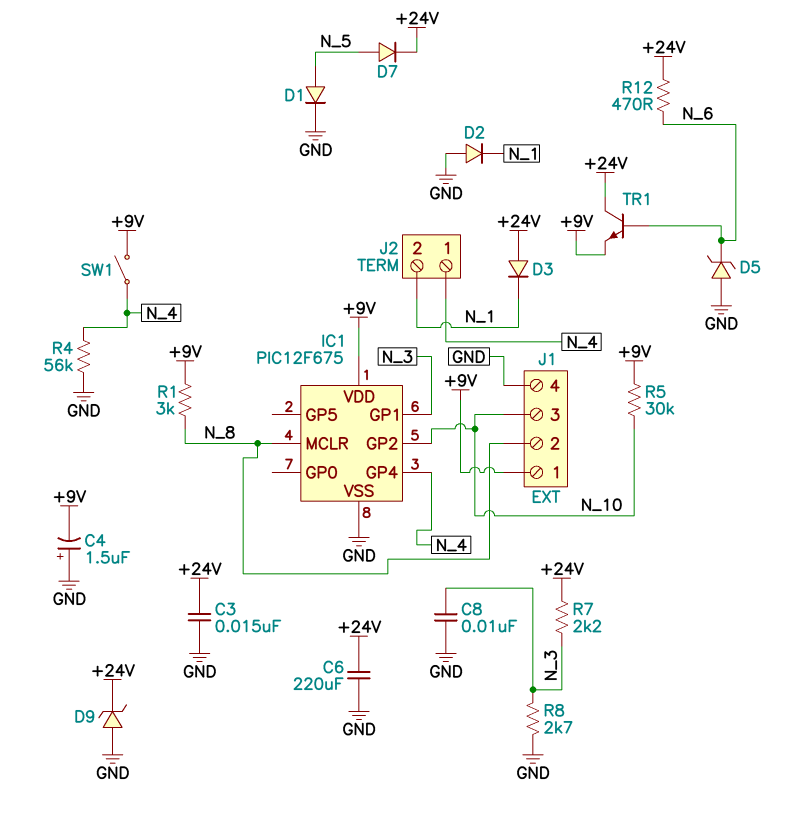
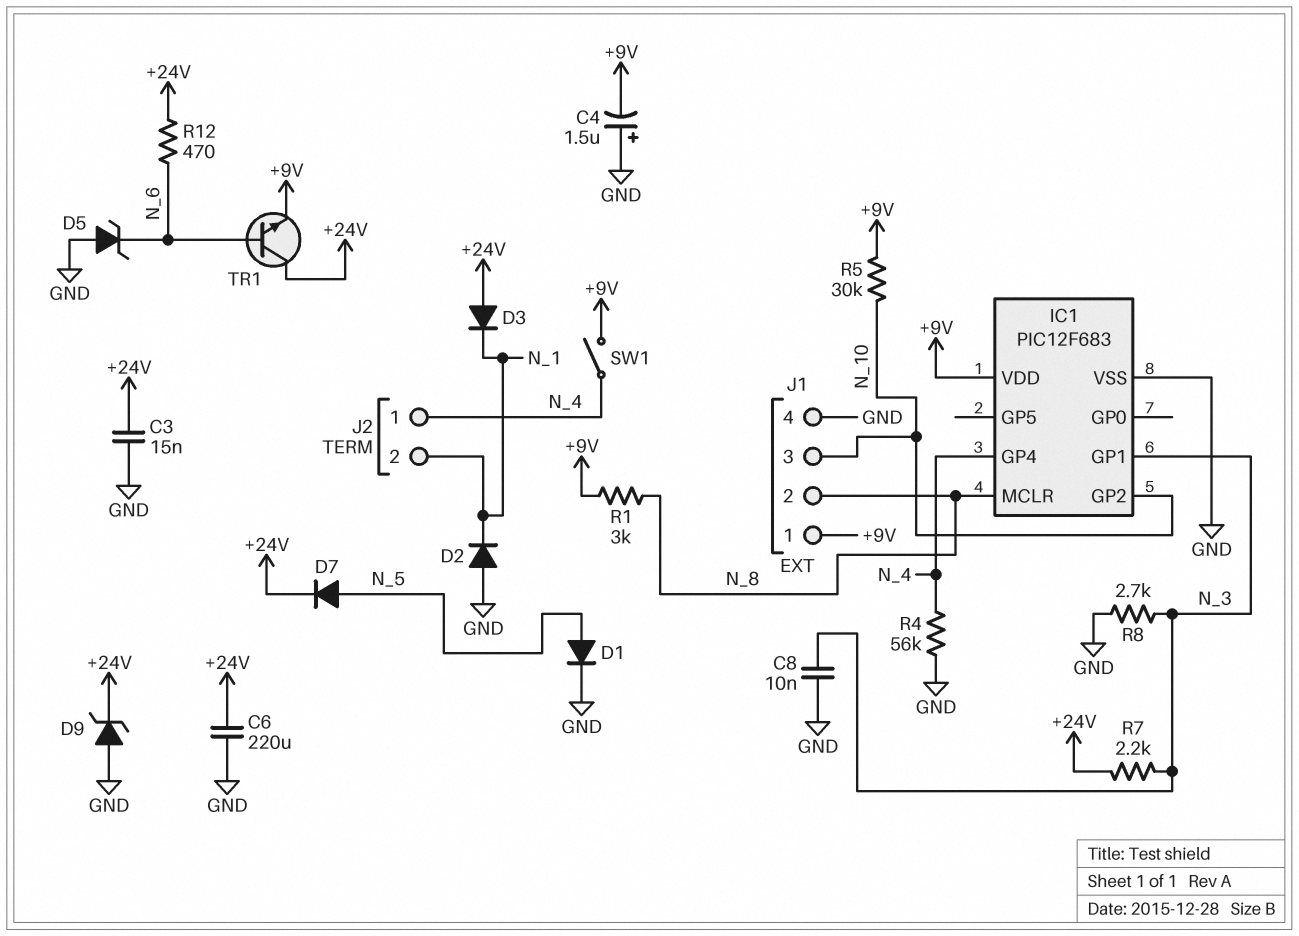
IC1: PIC12F675 -> PIC12F683

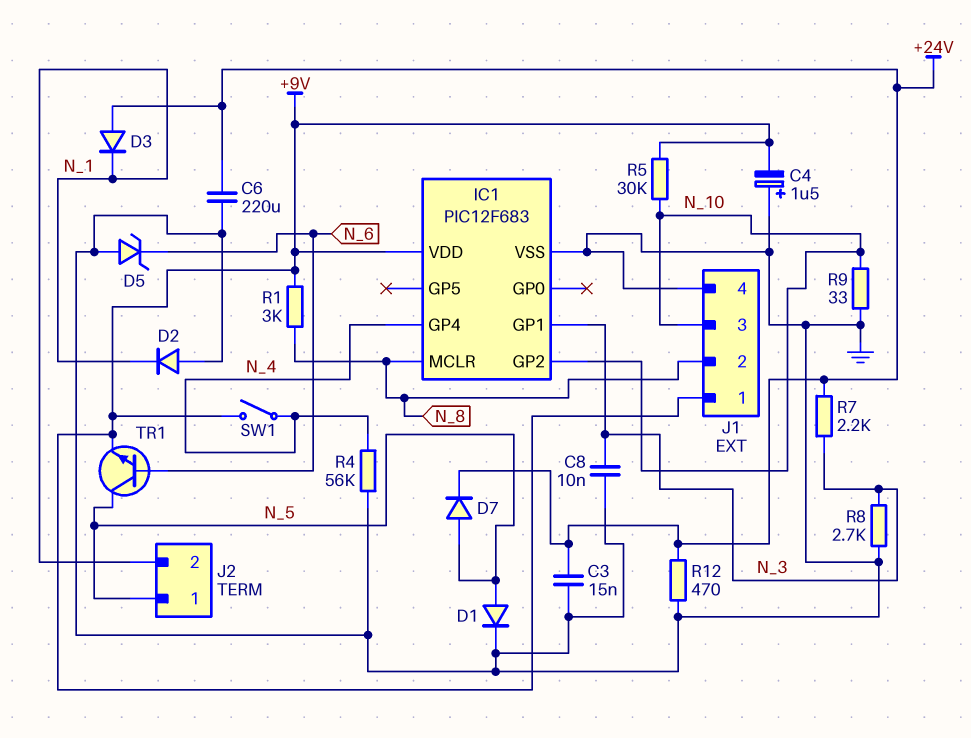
D9: zener (A GND, K +24V) -> none
J2 pin 1: N_4 -> N_5
R9: none -> 33 (GND, N_10)
R12: 470 (+24V, N_6) -> 470 (+24V, GND)
TR1: NPN (B N_6, C +24V, E +9V) -> NPN (B N_6, C N_5, E +9V)

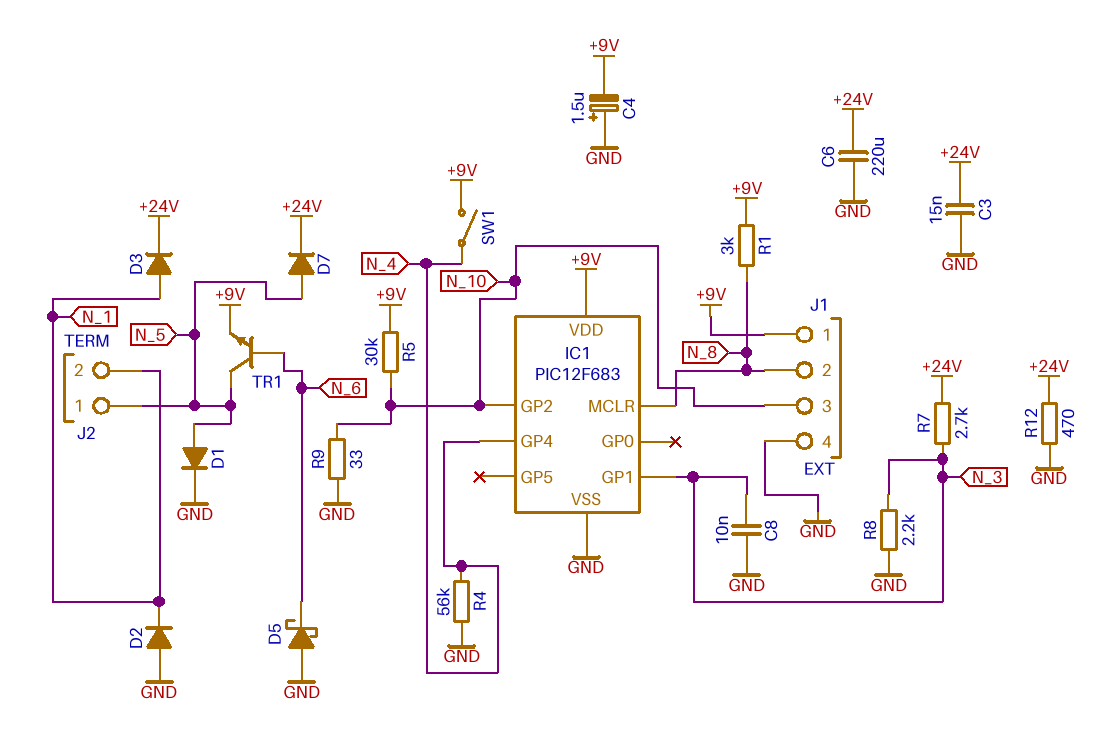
D3: diode (A +24V, K N_1) -> diode (A N_1, K +24V)
D5: zener (A GND, K N_6) -> schottky (A GND, K N_6)
R7: 2.2k (+24V, N_3) -> 2.7k (+24V, N_3)
R8: 2.7k (GND, N_3) -> 2.2k (GND, N_3)

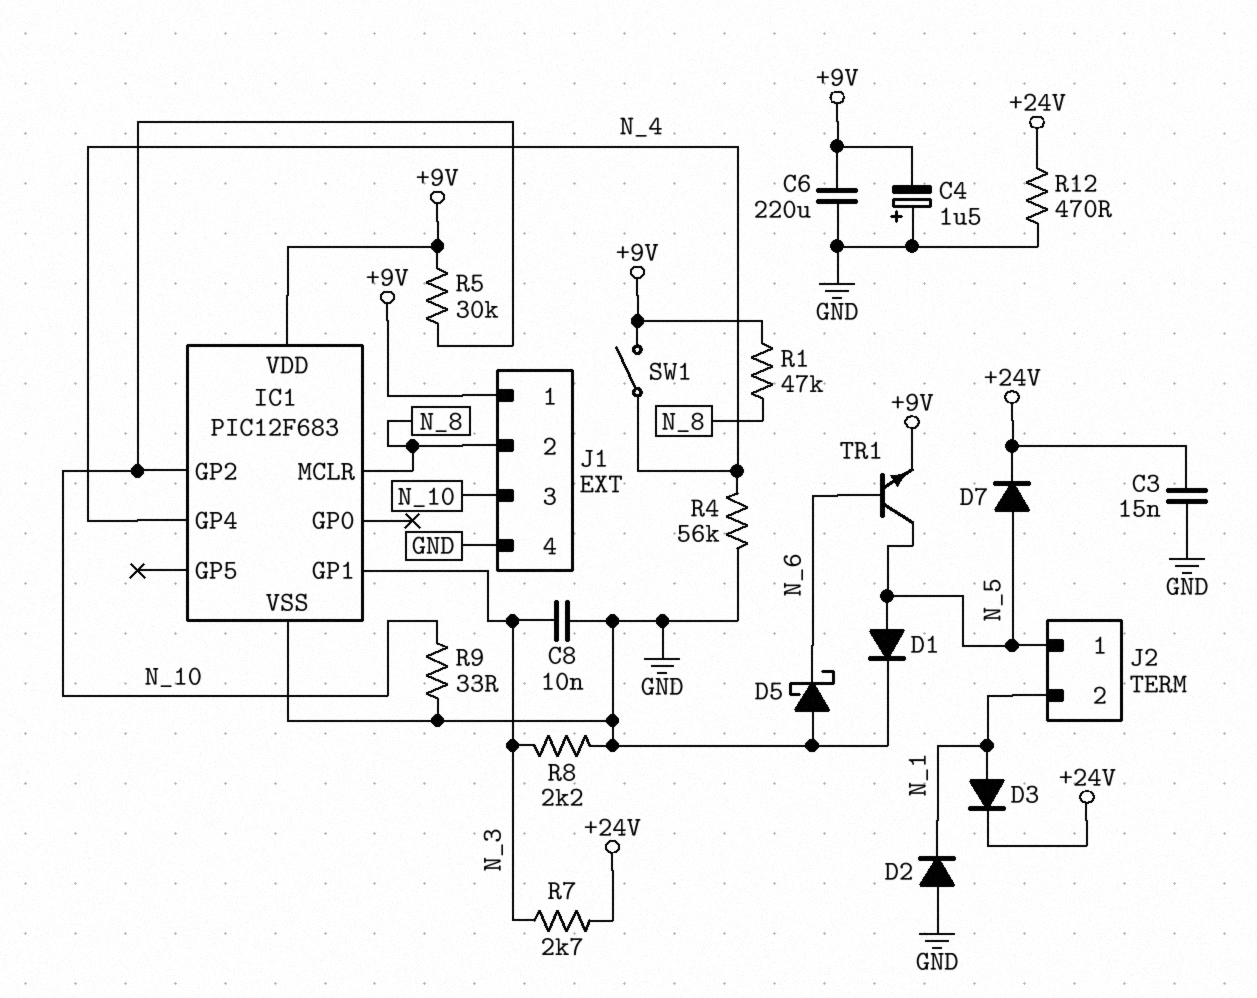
C6: 220uF (+24V, GND) -> 220uF (+9V, GND)
R1: 3k (+9V, N_8) -> 47k (+9V, N_8)

